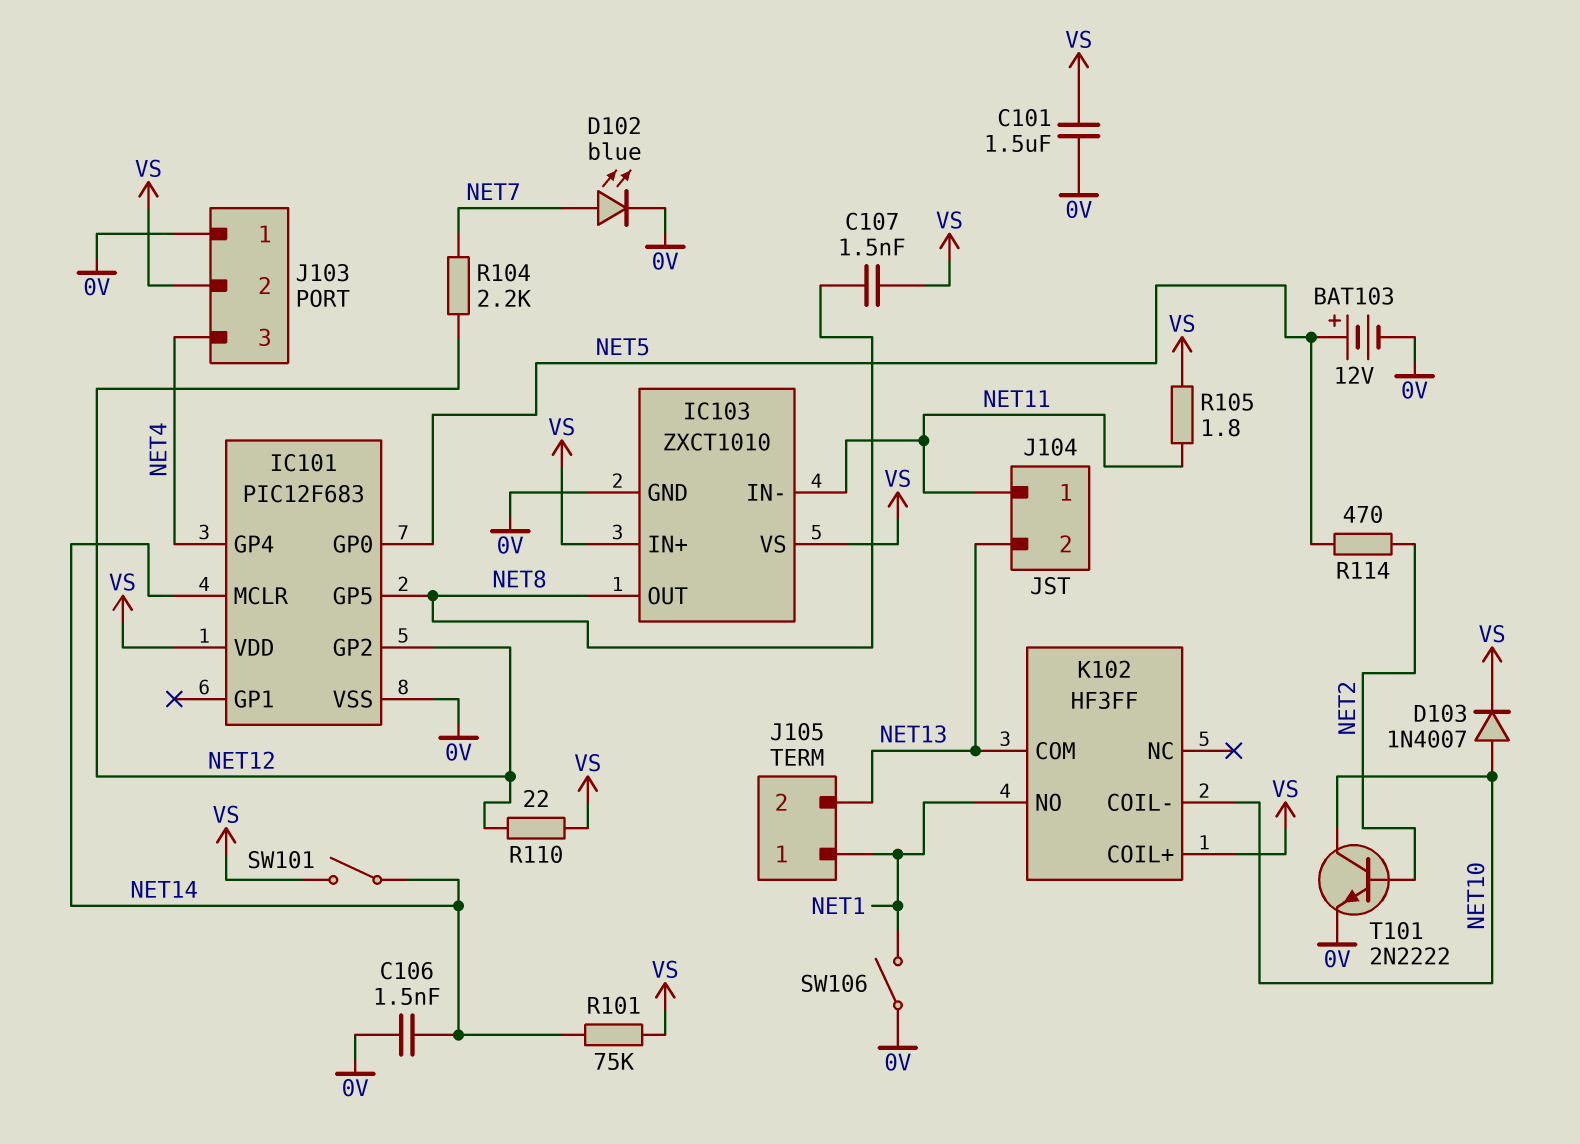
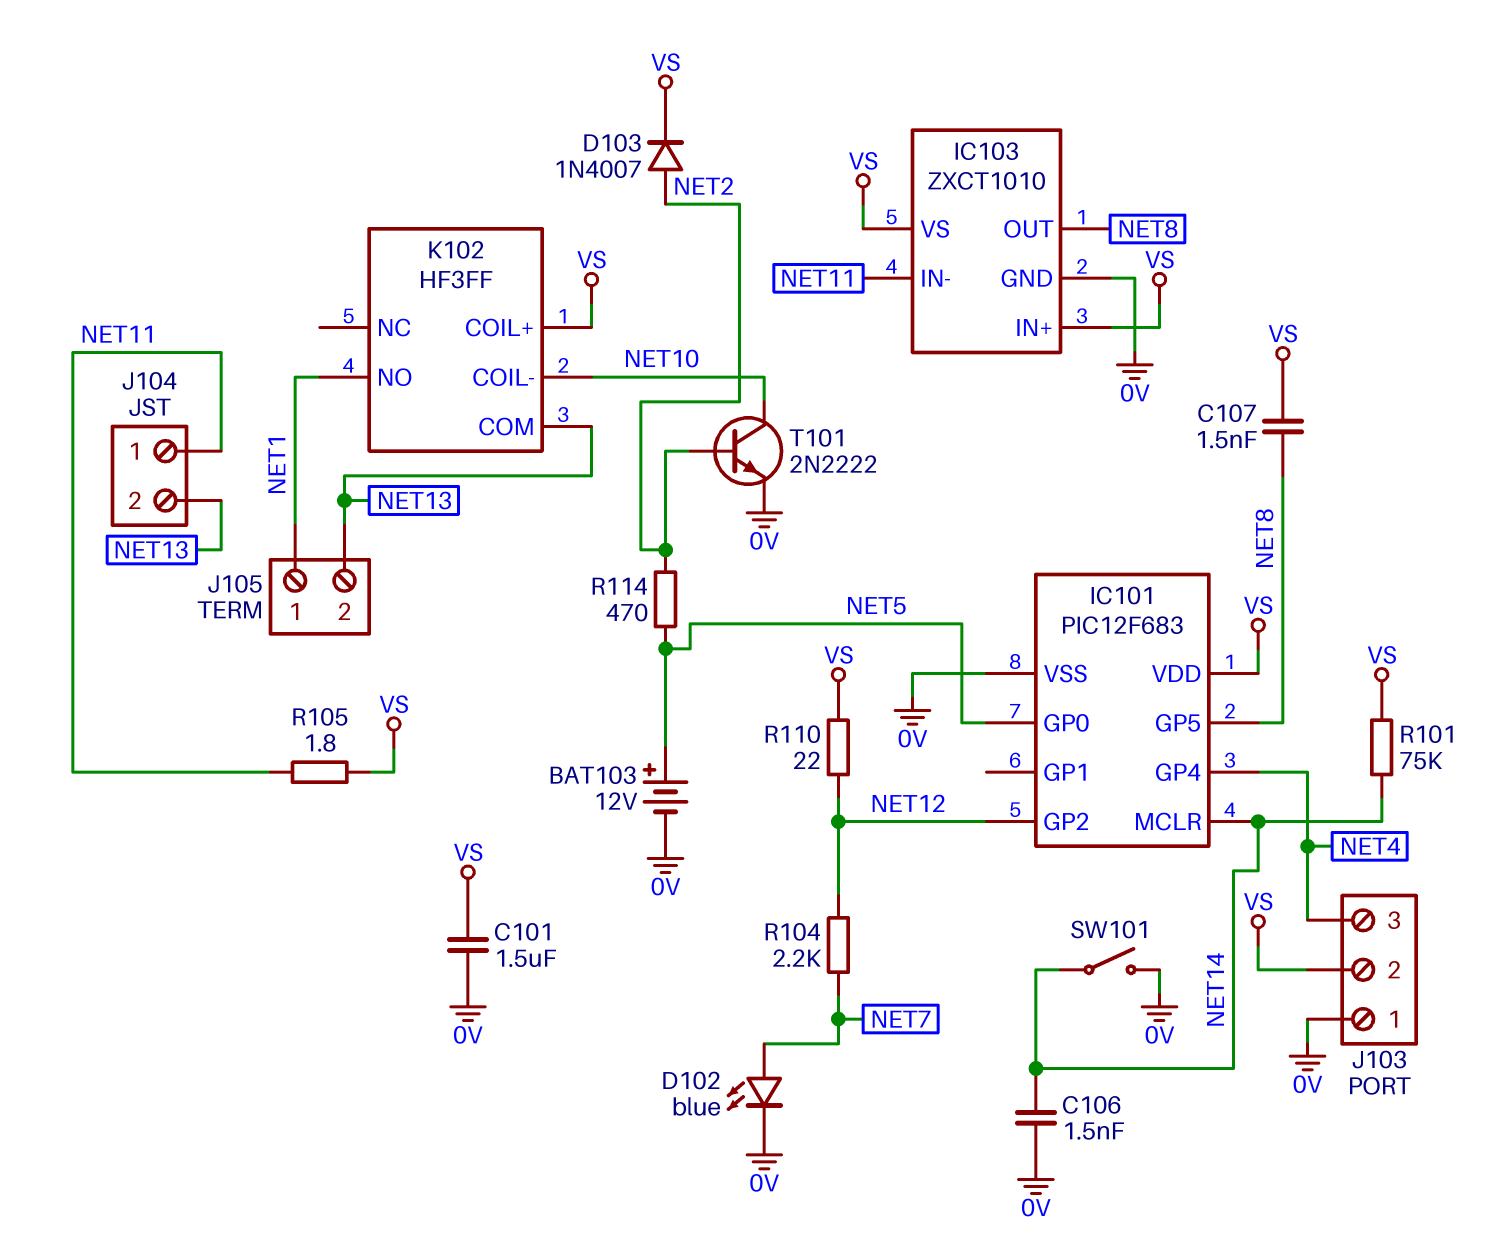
D103: diode 1N4007 (A NET10, K VS) -> diode 1N4007 (A NET2, K VS)
SW101: switch (NET14, VS) -> switch (0V, NET14)
SW106: switch (0V, NET1) -> none

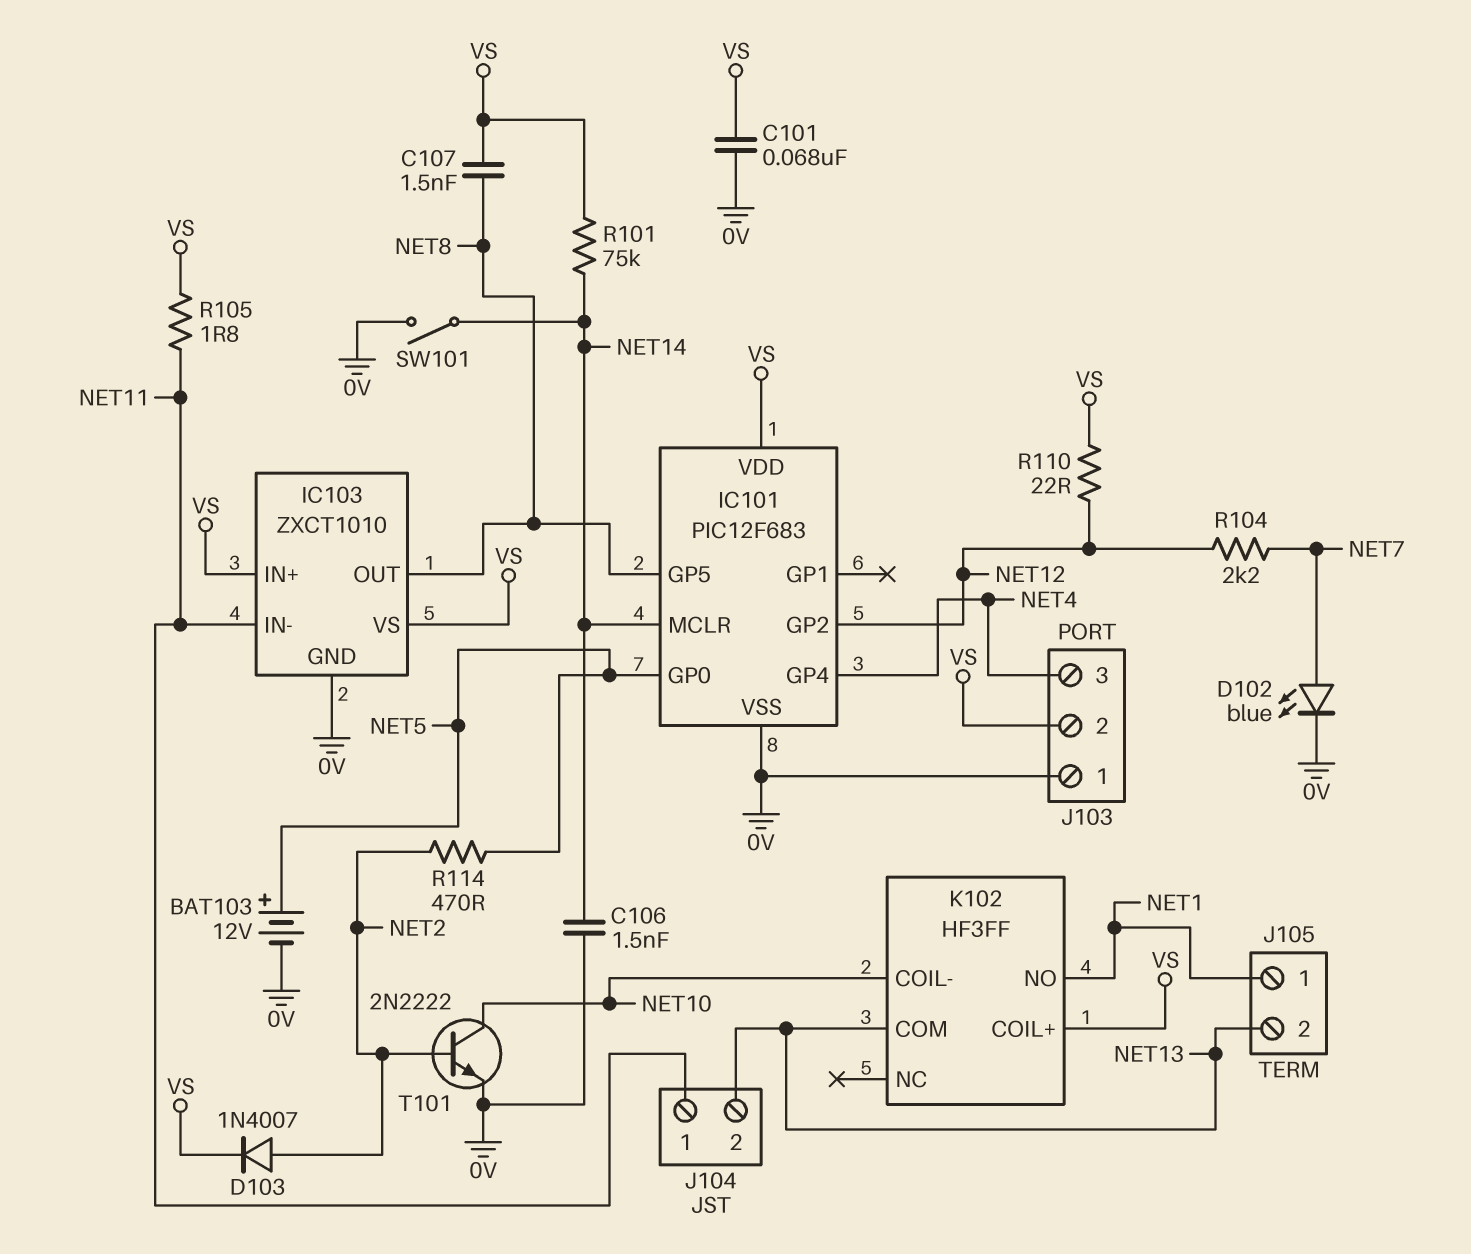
C101: 1.5uF (0V, VS) -> 68nF (0V, VS)

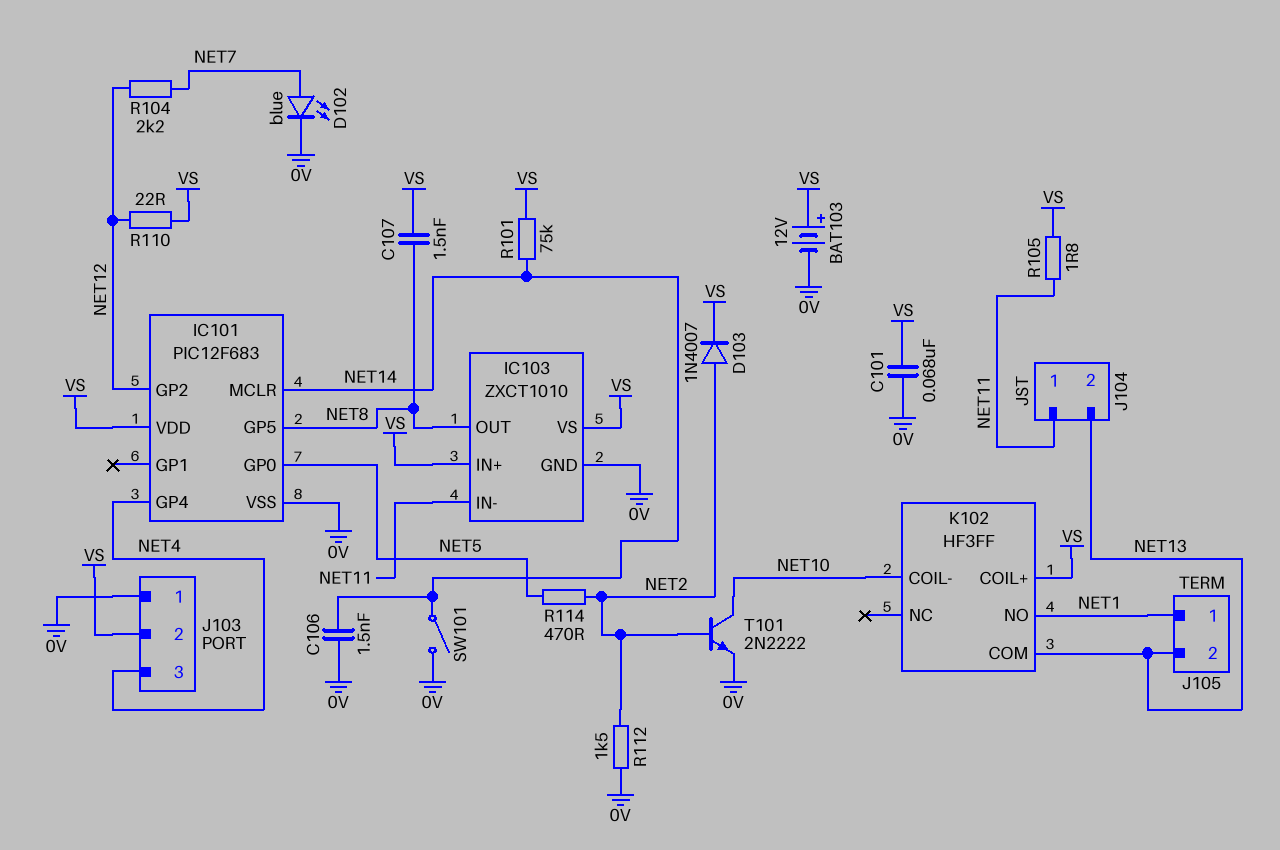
BAT103: 12V (plus NET5, minus 0V) -> 12V (plus VS, minus 0V)
R112: none -> 1.5k (0V, NET2)

